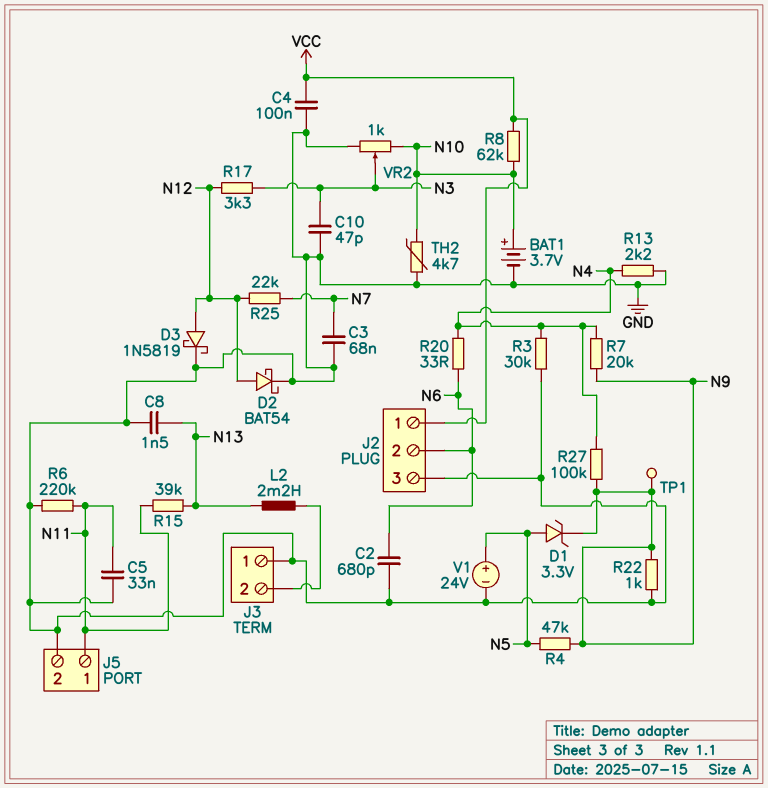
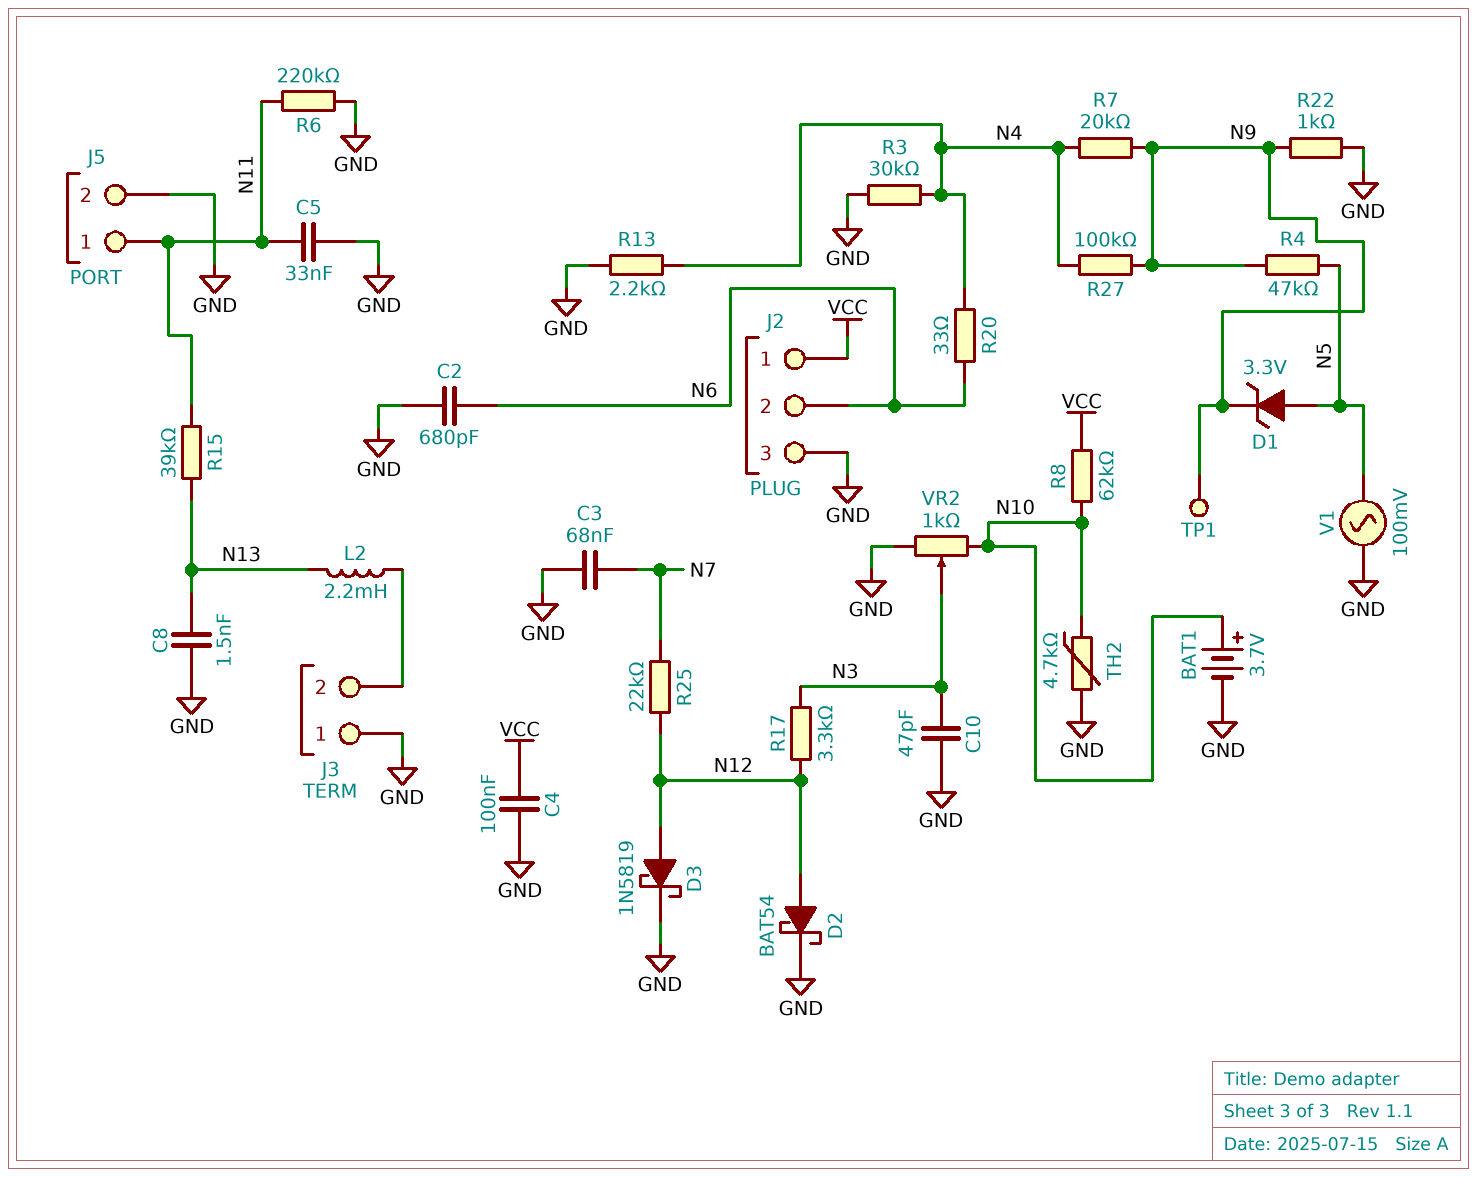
V1: 24V (plus N5, minus GND) -> AC 100mV (GND, N5)

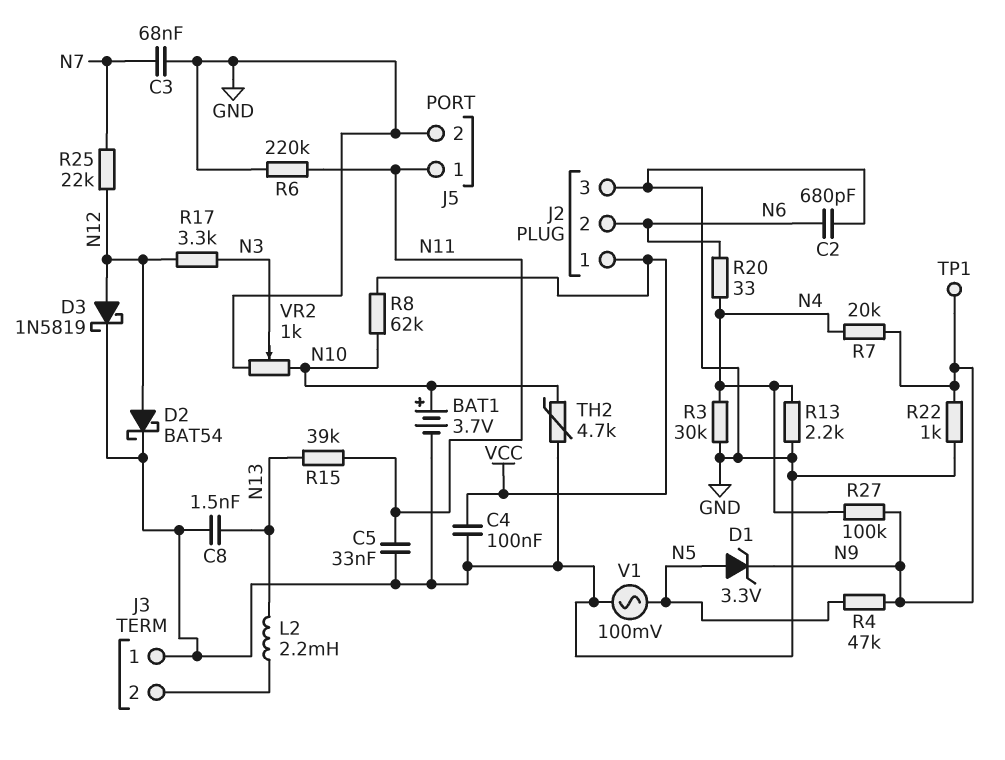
C10: 47pF (GND, N3) -> none

